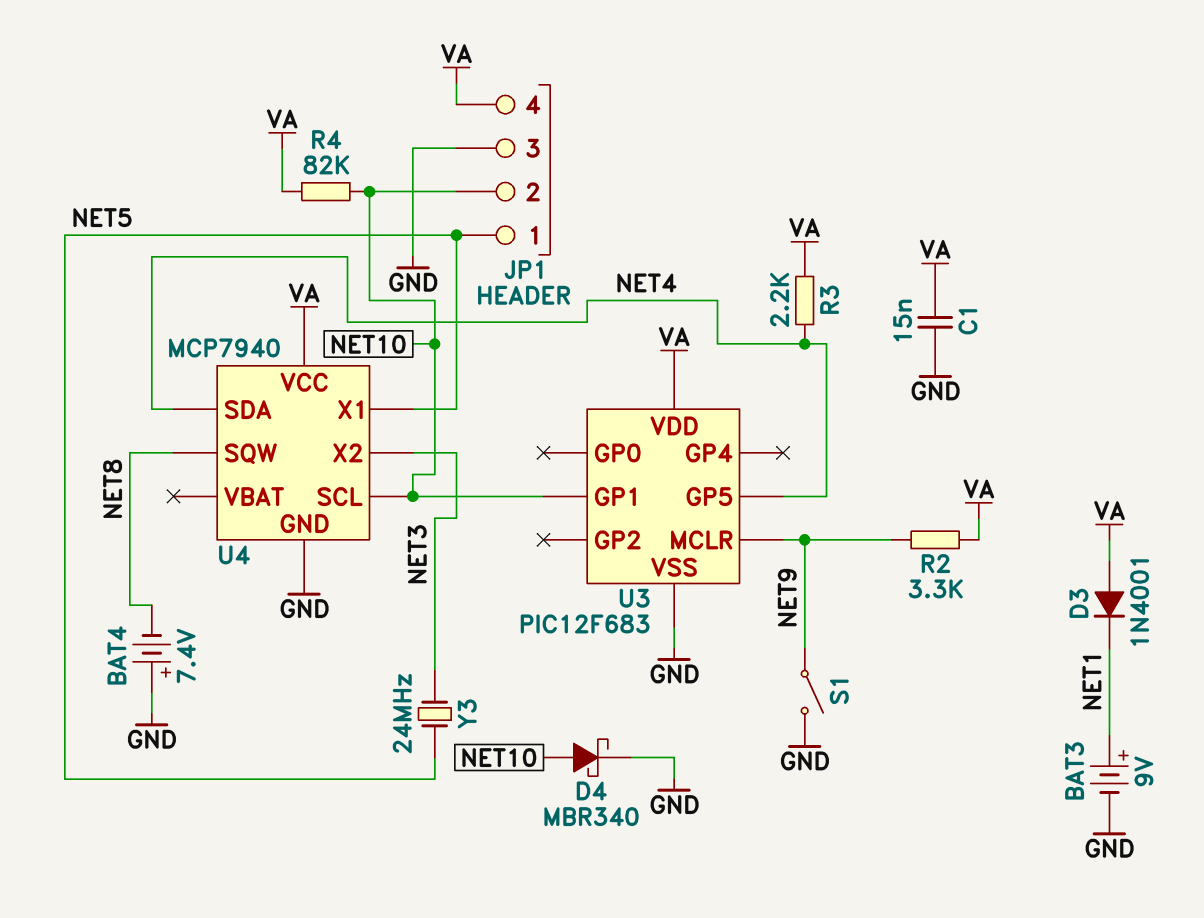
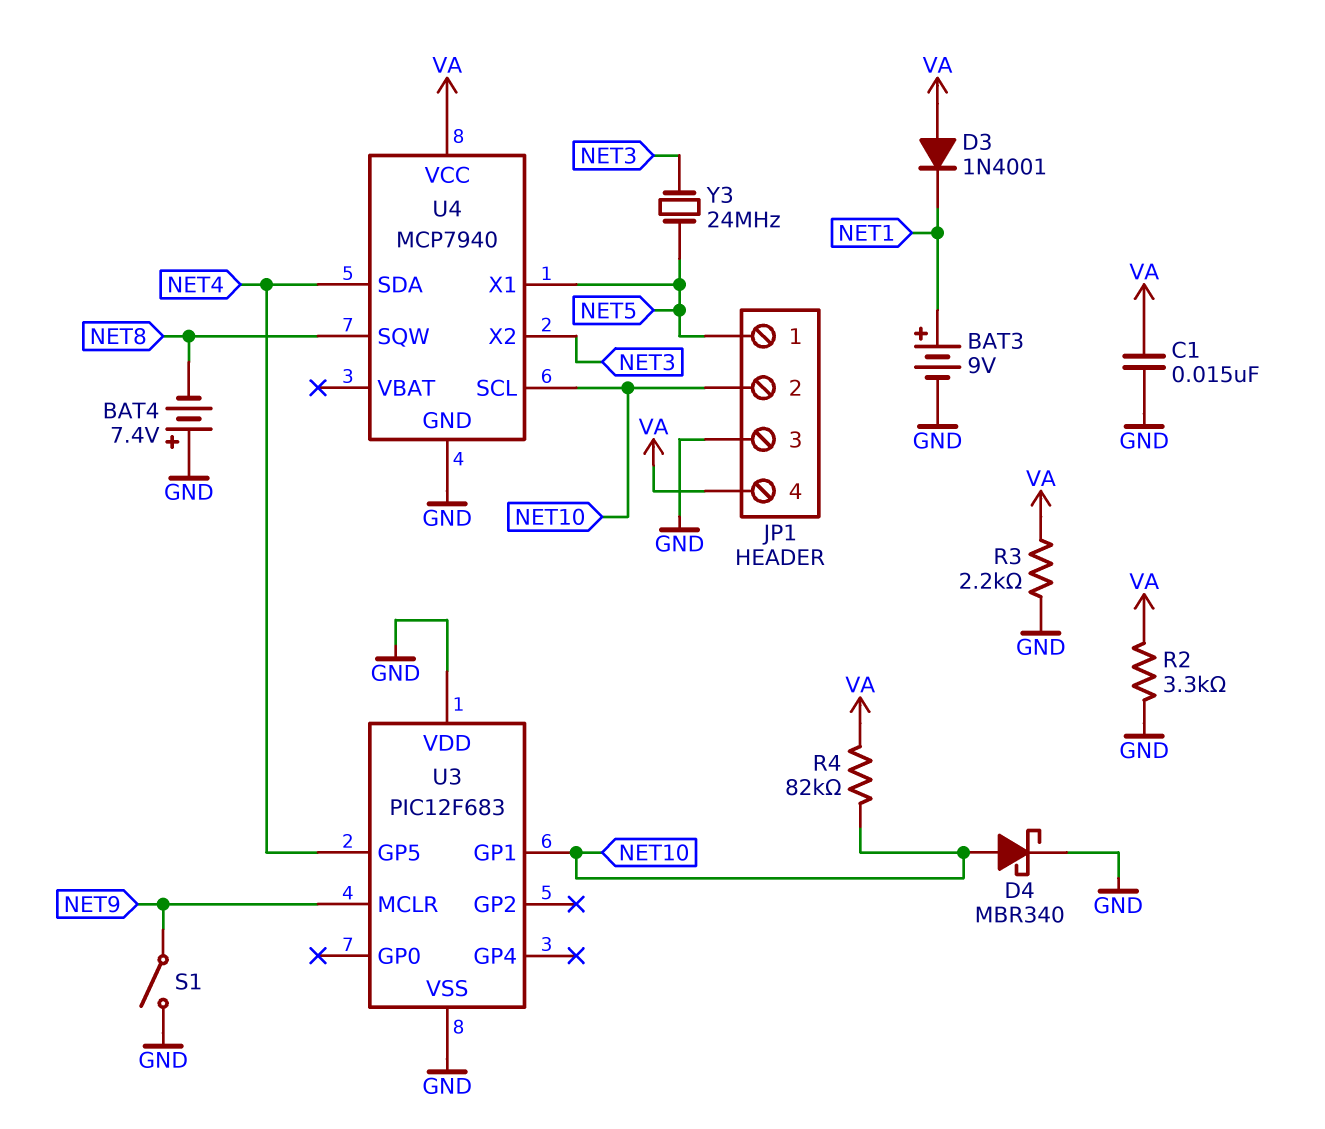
R2: 3.3k (NET9, VA) -> 3.3k (GND, VA)
R3: 2.2k (NET4, VA) -> 2.2k (GND, VA)
U3 pin VDD: VA -> GND

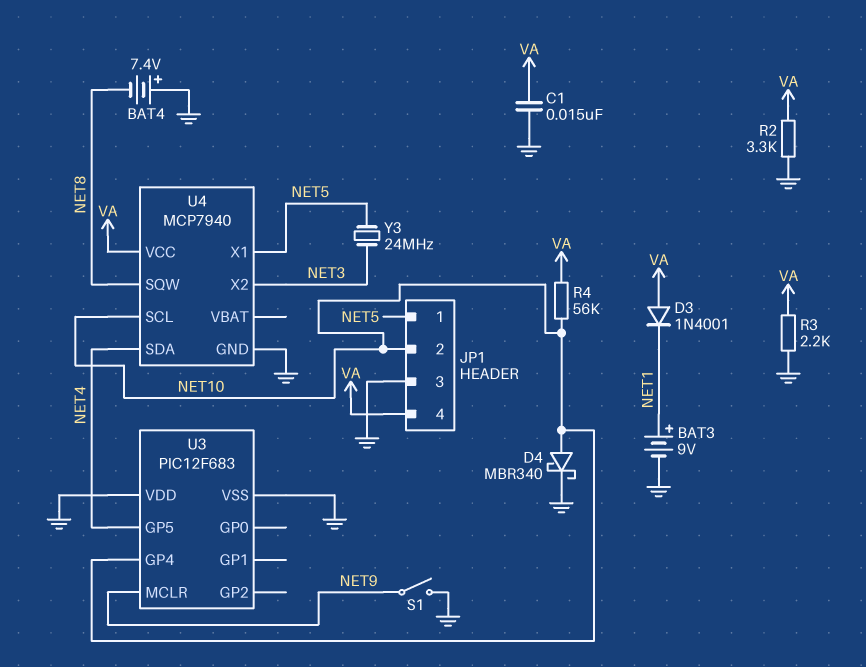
R4: 82k (NET10, VA) -> 56k (NET10, VA)
U3 pin GP1: NET10 -> none
U3 pin GP4: none -> NET10

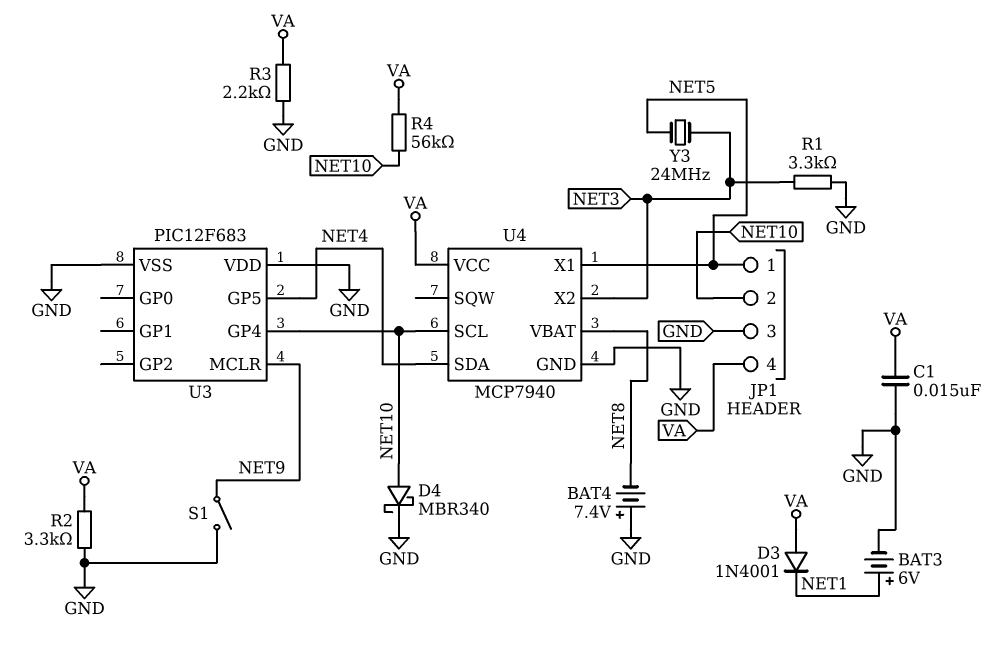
BAT3: 9V (plus NET1, minus GND) -> 6V (plus NET1, minus GND)
R1: none -> 3.3k (GND, NET3)
U4 pin SQW: NET8 -> none
U4 pin VBAT: none -> NET8

